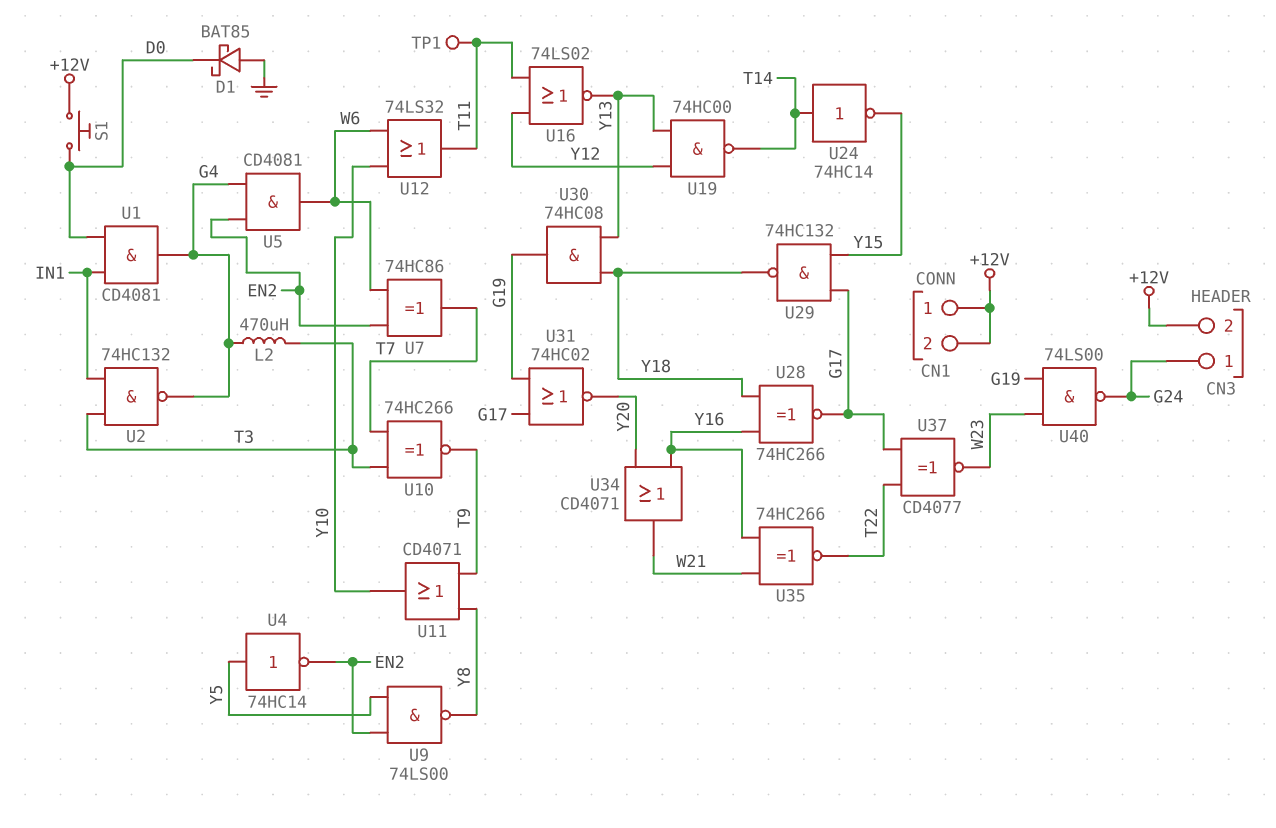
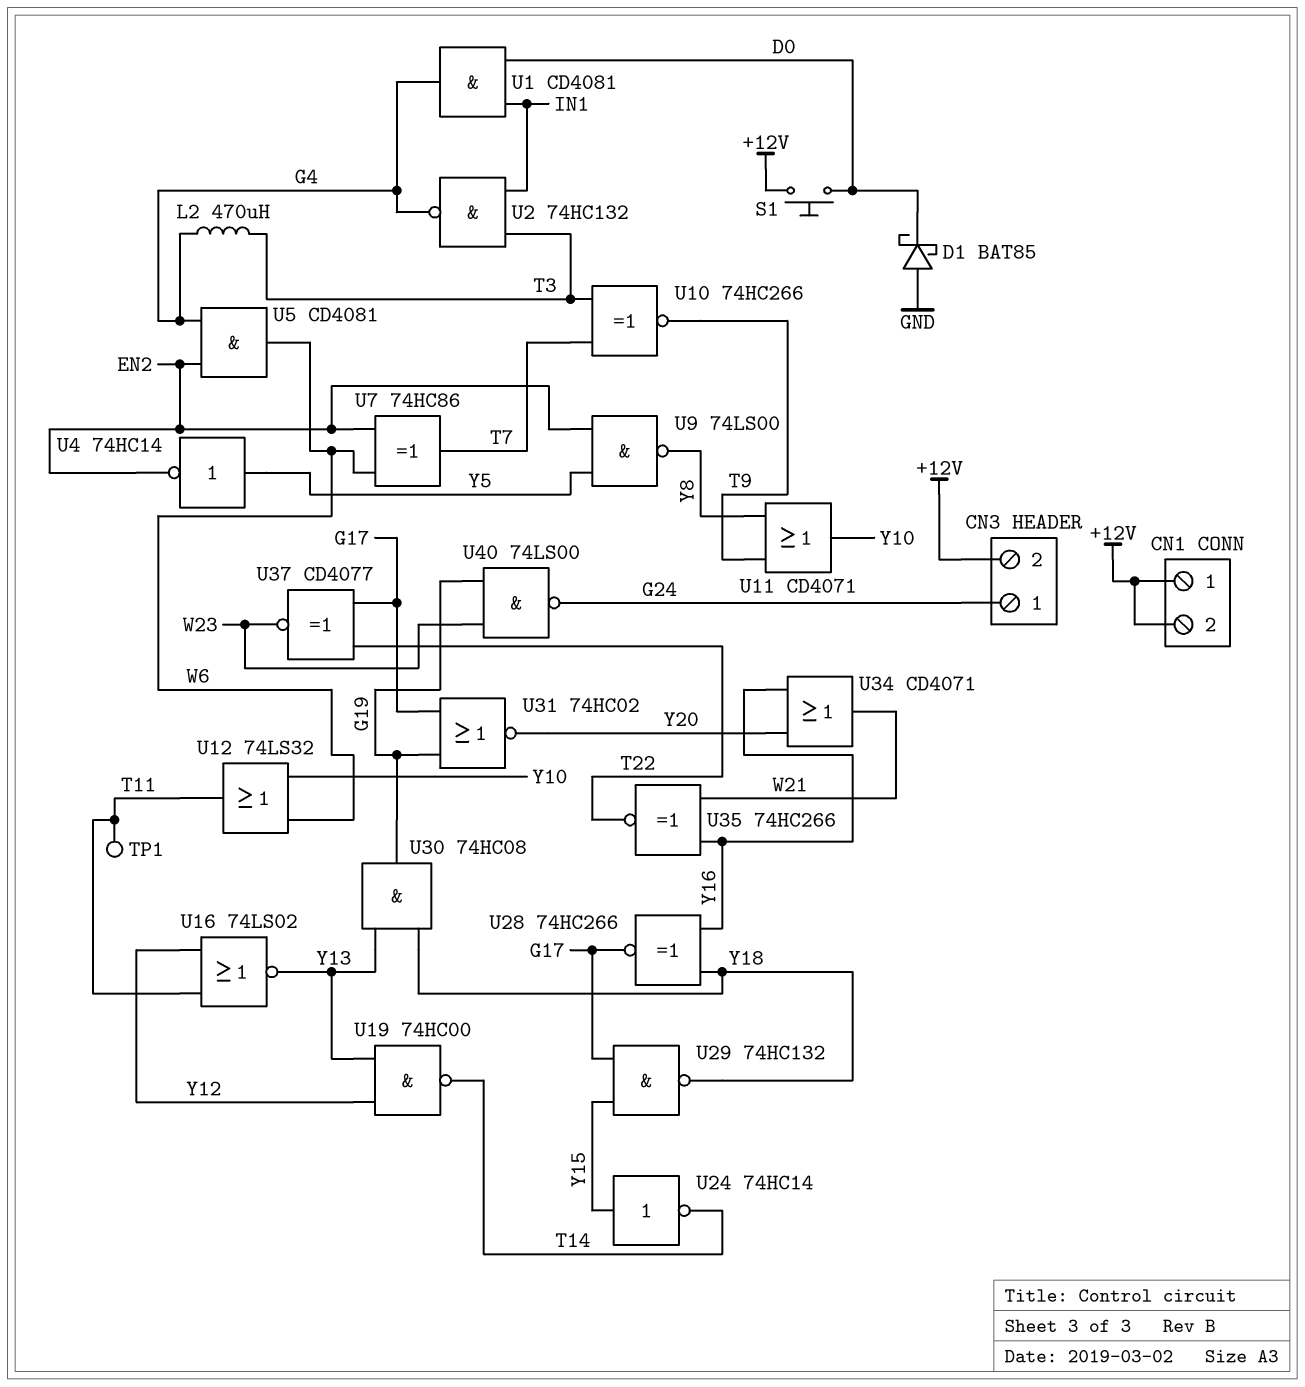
U24: NOT 74HC14 (in T14, out Y15) -> NOT 74HC14 (in Y15, out T14)

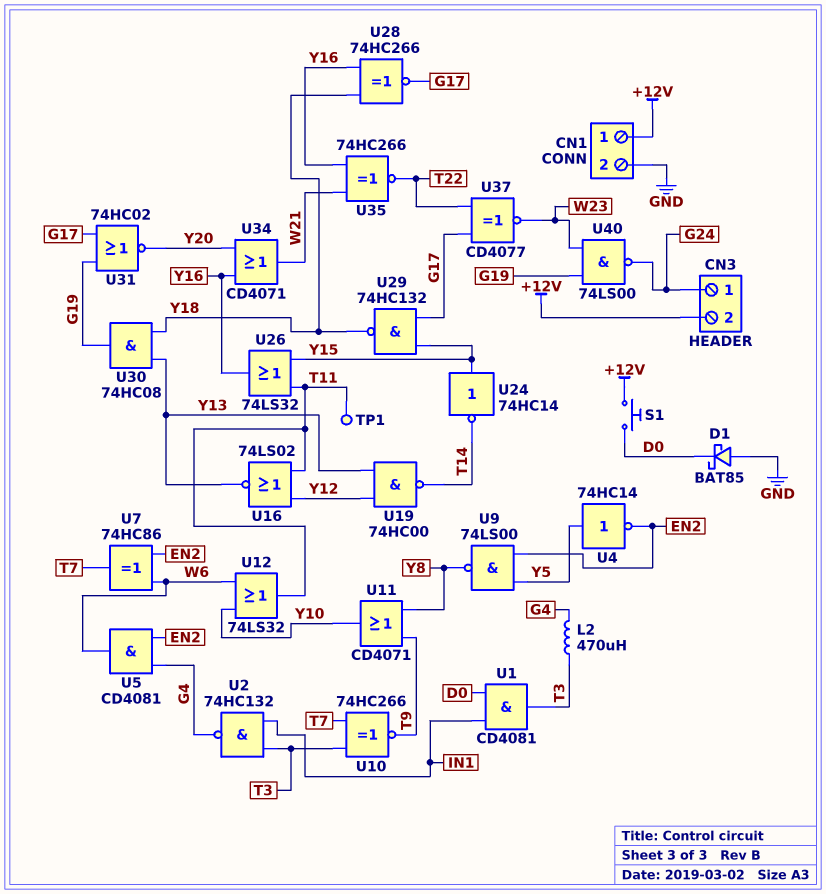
CN1 pin 2: +12V -> GND
U1: AND CD4081 (in D0, in IN1, out G4) -> AND CD4081 (in D0, in IN1, out T3)
U26: none -> OR 74LS32 (in T11, in Y15, out Y16)

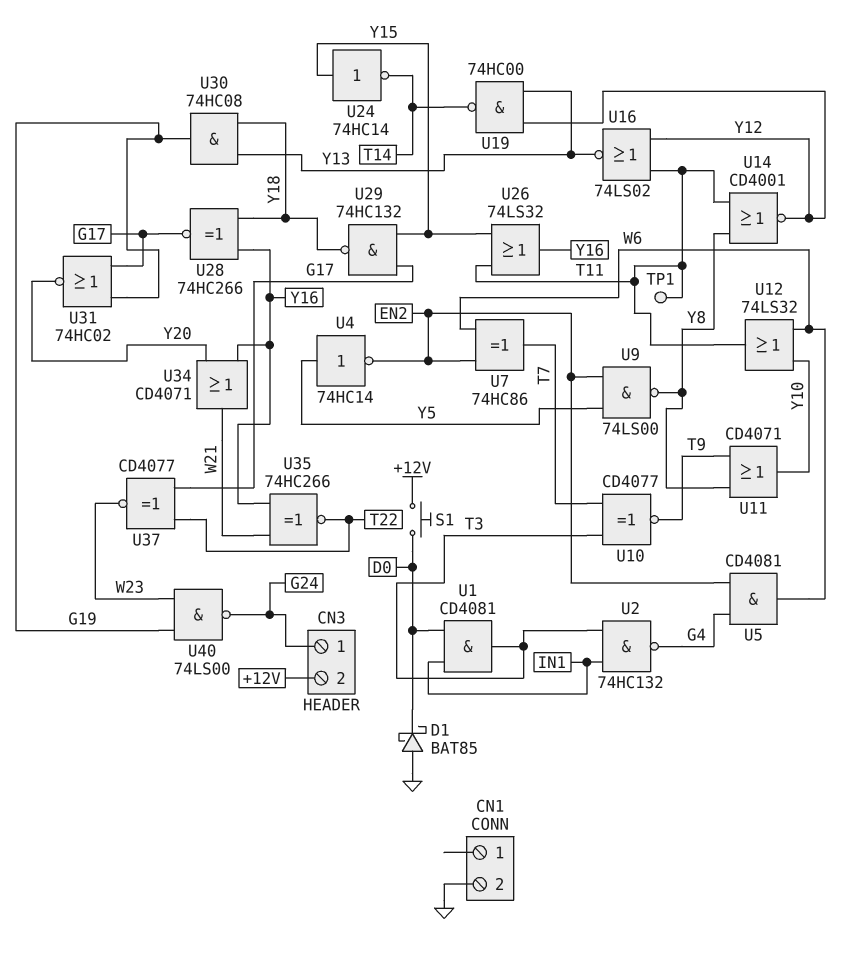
CN1 pin 1: +12V -> none
L2: 470uH (G4, T3) -> none
U10: XNOR 74HC266 (in T3, in T7, out T9) -> XNOR CD4077 (in T3, in T7, out T9)
U14: none -> NOR CD4001 (in T11, in Y8, out Y12)

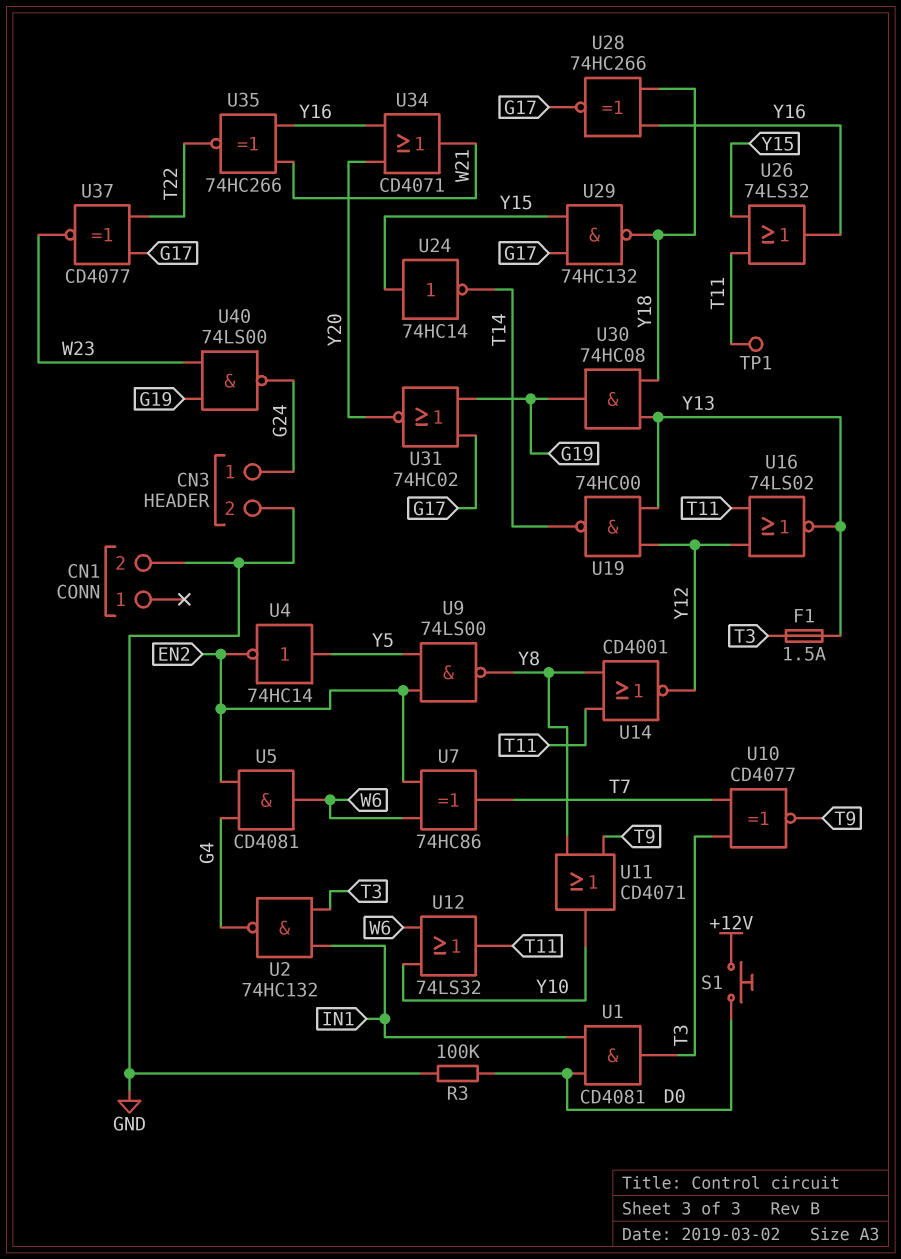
CN3 pin 2: +12V -> GND
D1: schottky BAT85 (A GND, K D0) -> none
F1: none -> 1.5A (T3, Y13)
R3: none -> 100k (D0, GND)

